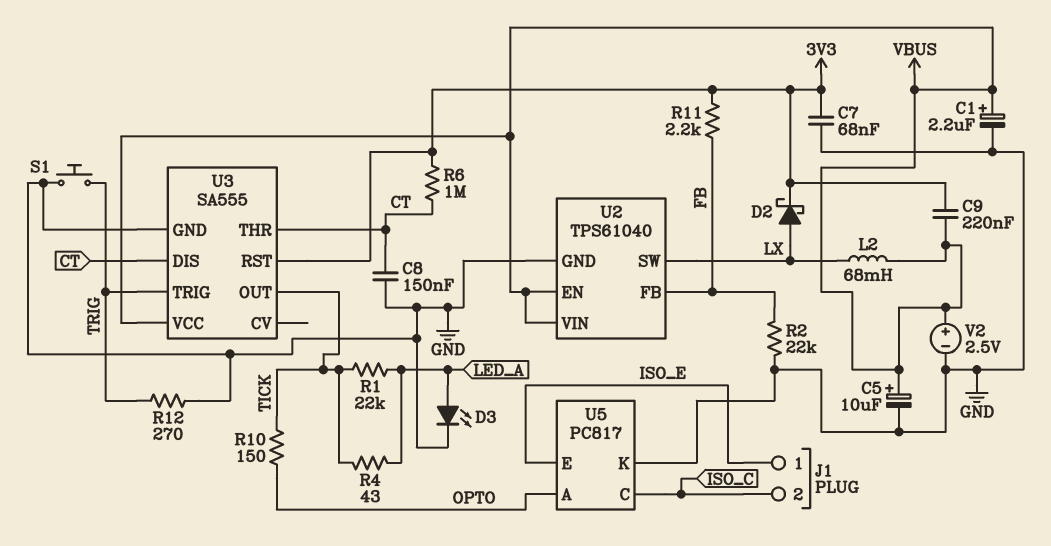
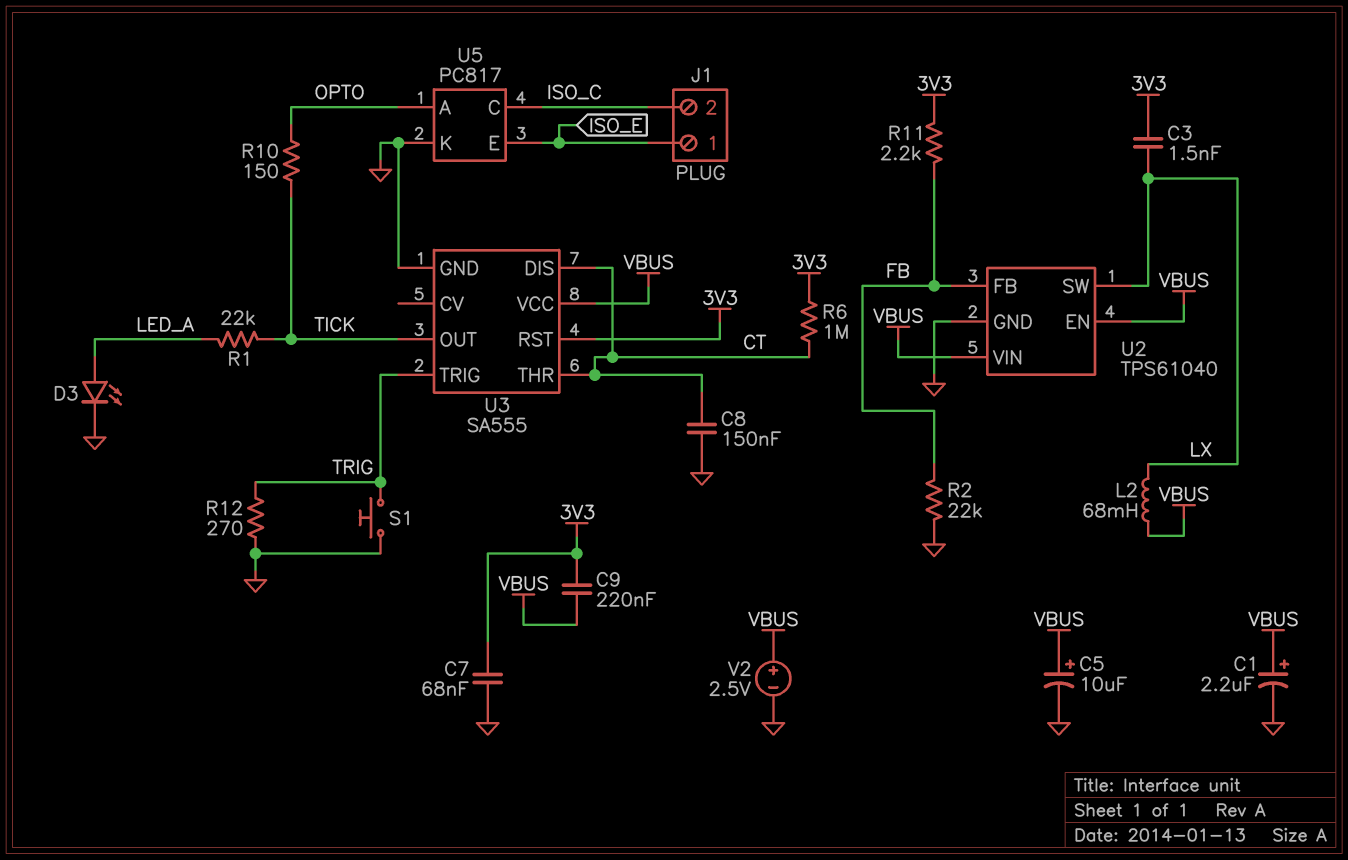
C3: none -> 1.5nF (3V3, LX)
D2: schottky (A LX, K 3V3) -> none
R4: 43 (LED_A, TICK) -> none

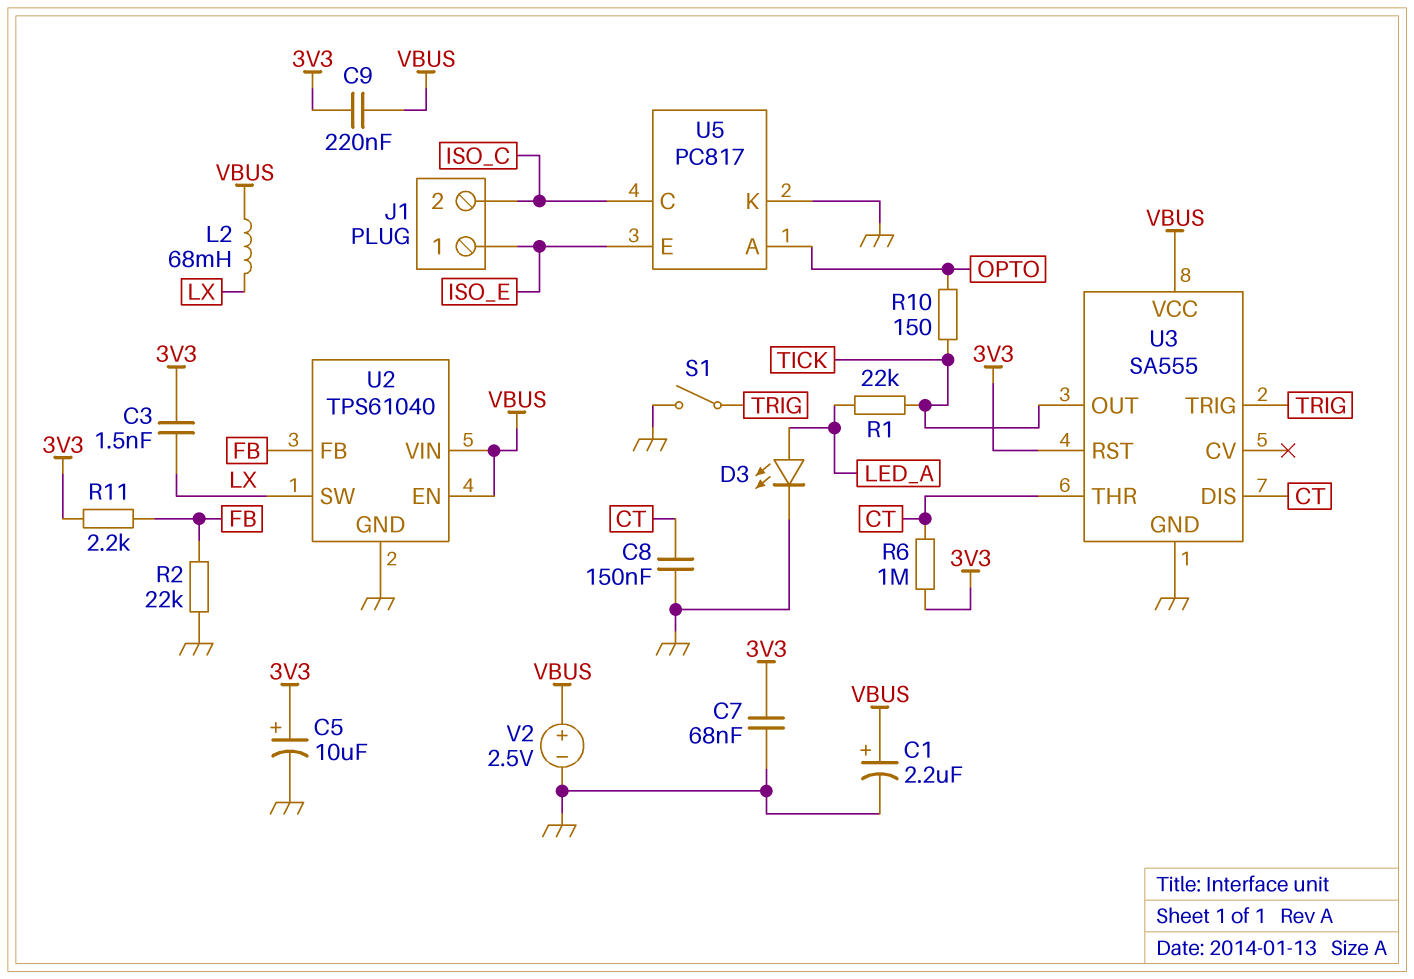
C5: 10uF (plus VBUS, minus GND) -> 10uF (plus 3V3, minus GND)
R12: 270 (GND, TRIG) -> none
S1: button (GND, TRIG) -> switch (GND, TRIG)

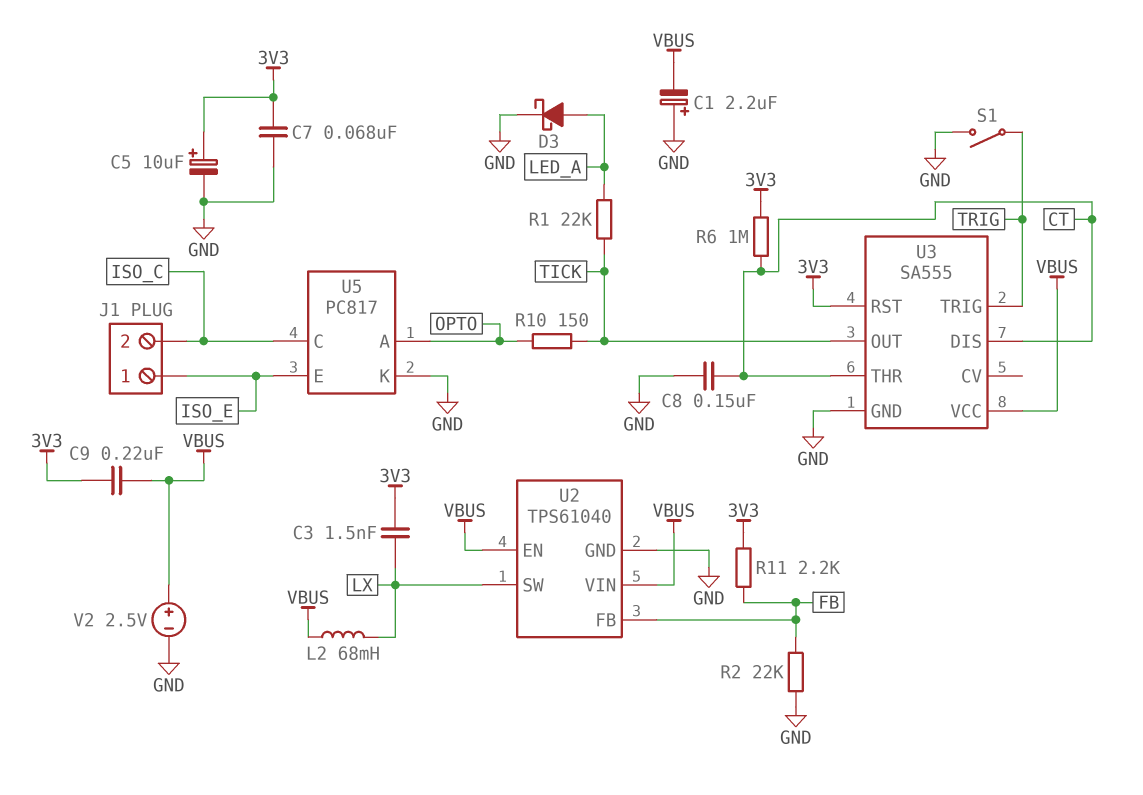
C1: 2.2uF (plus VBUS, minus GND) -> 2.2uF (plus GND, minus VBUS)
D3: LED (A LED_A, K GND) -> schottky (A LED_A, K GND)

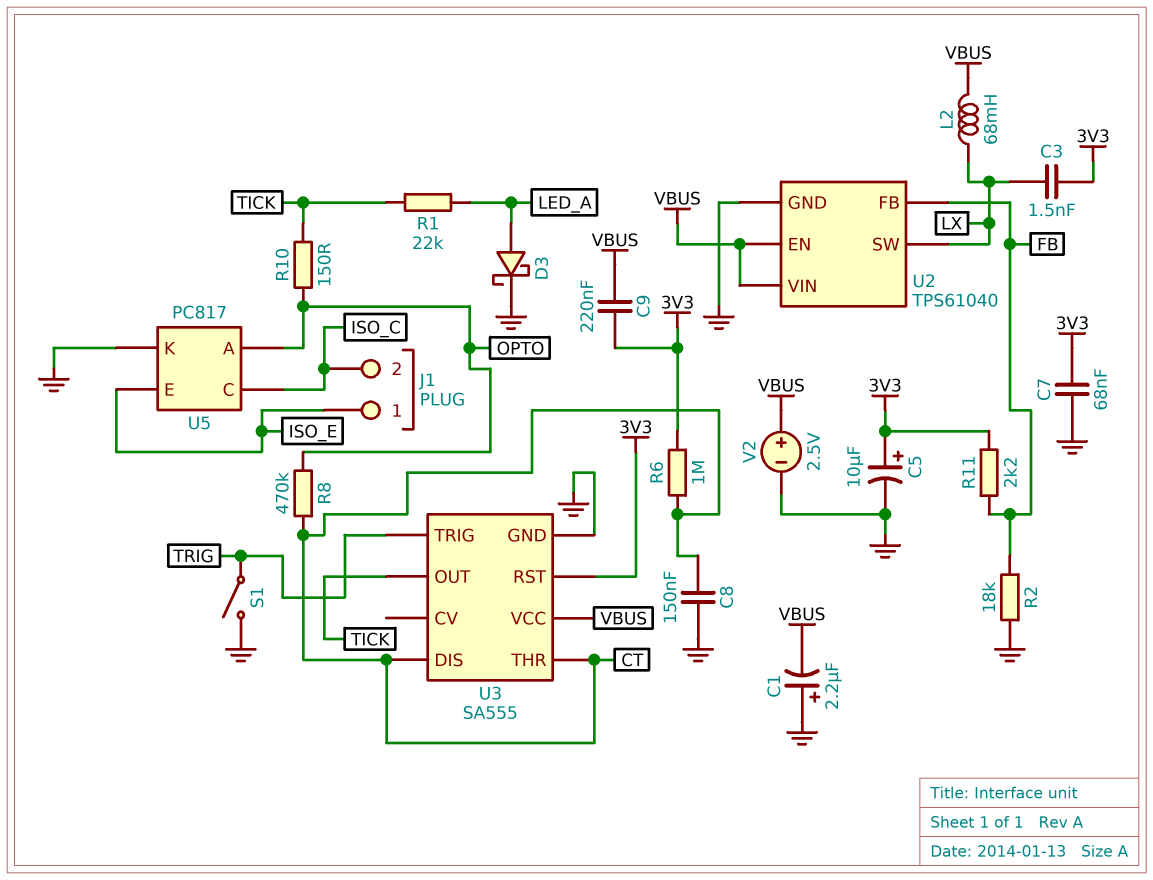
R2: 22k (FB, GND) -> 18k (FB, GND)
R8: none -> 470k (CT, OPTO)

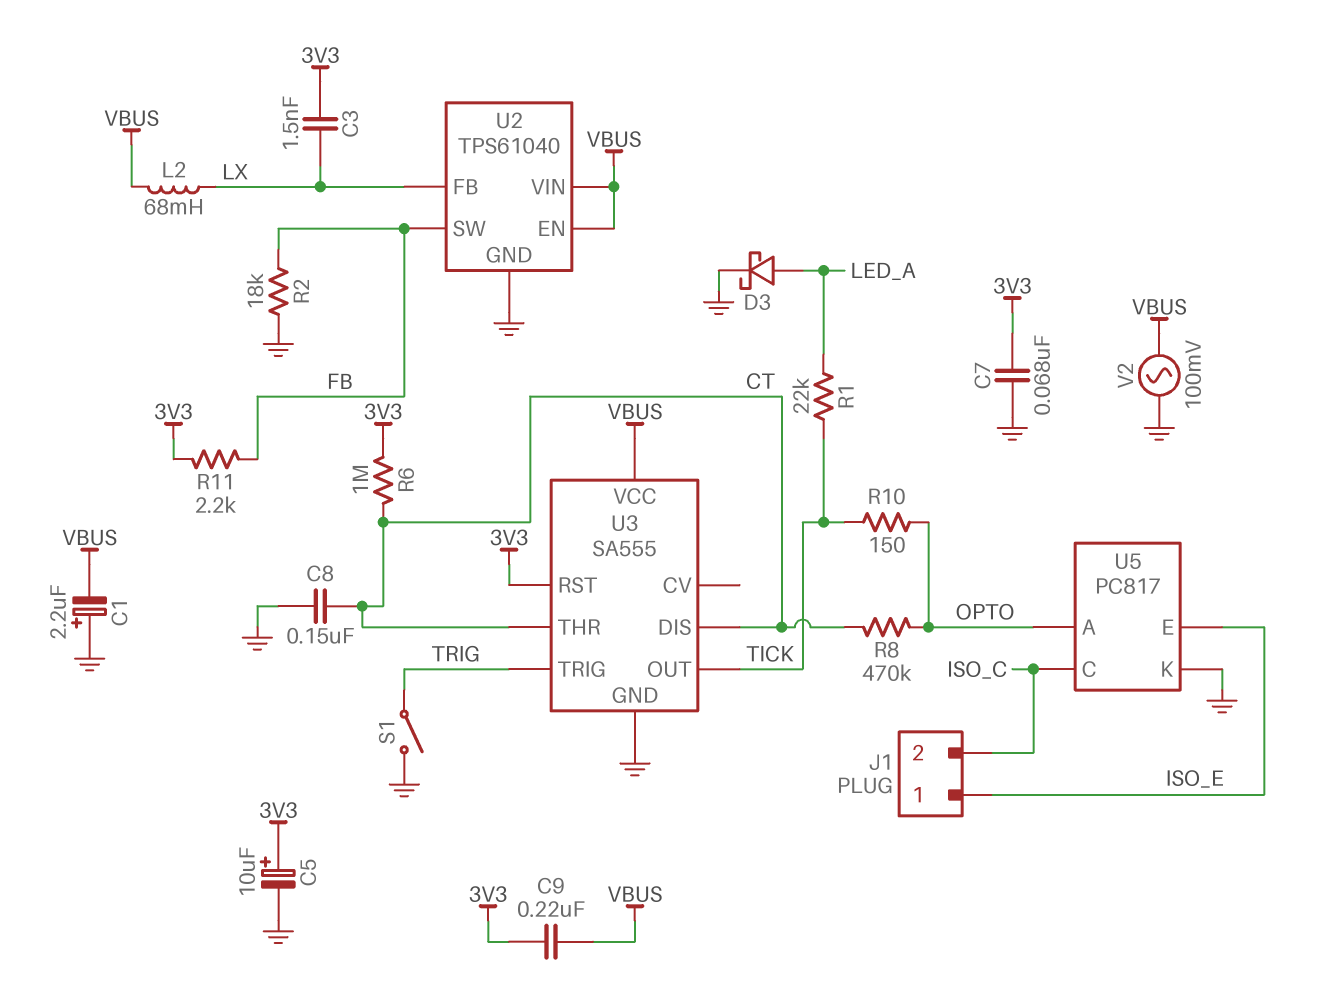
U2 pin FB: FB -> LX
U2 pin SW: LX -> FB
V2: 2.5V (plus VBUS, minus GND) -> AC 100mV (GND, VBUS)

